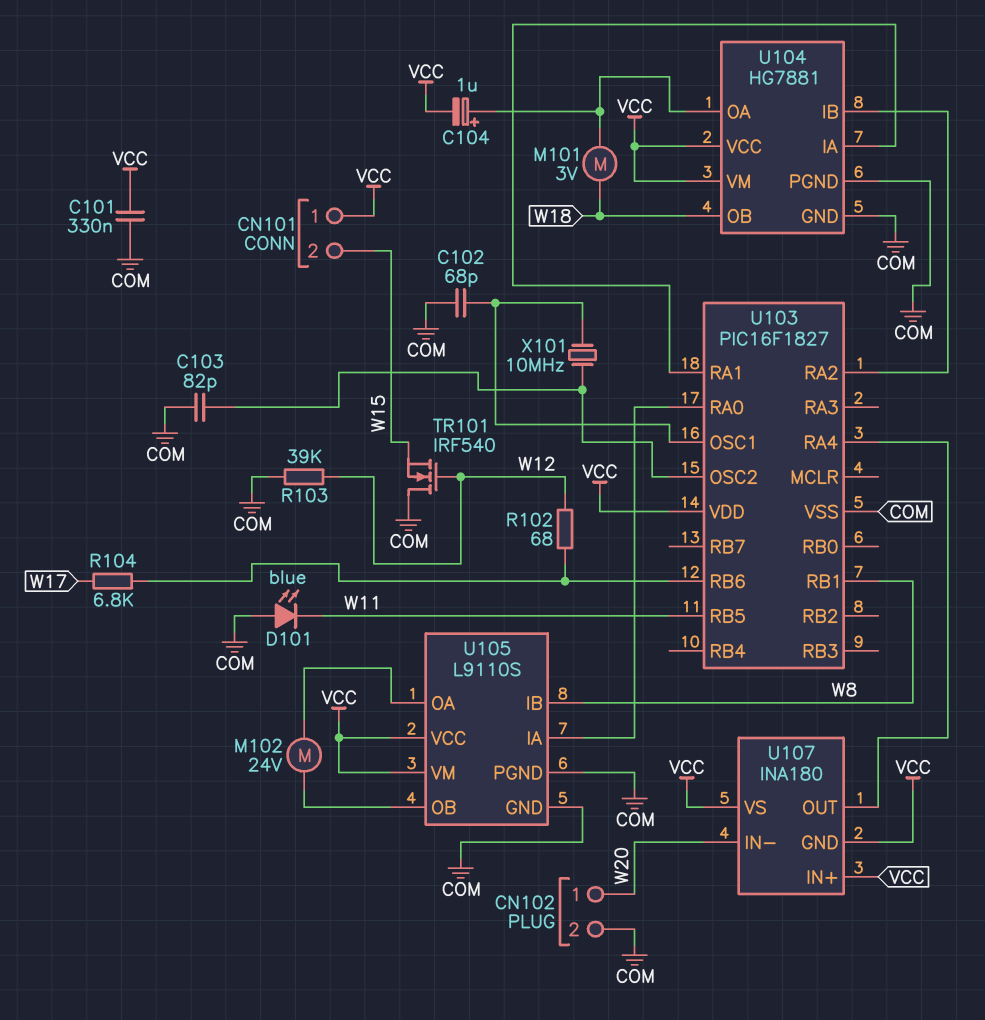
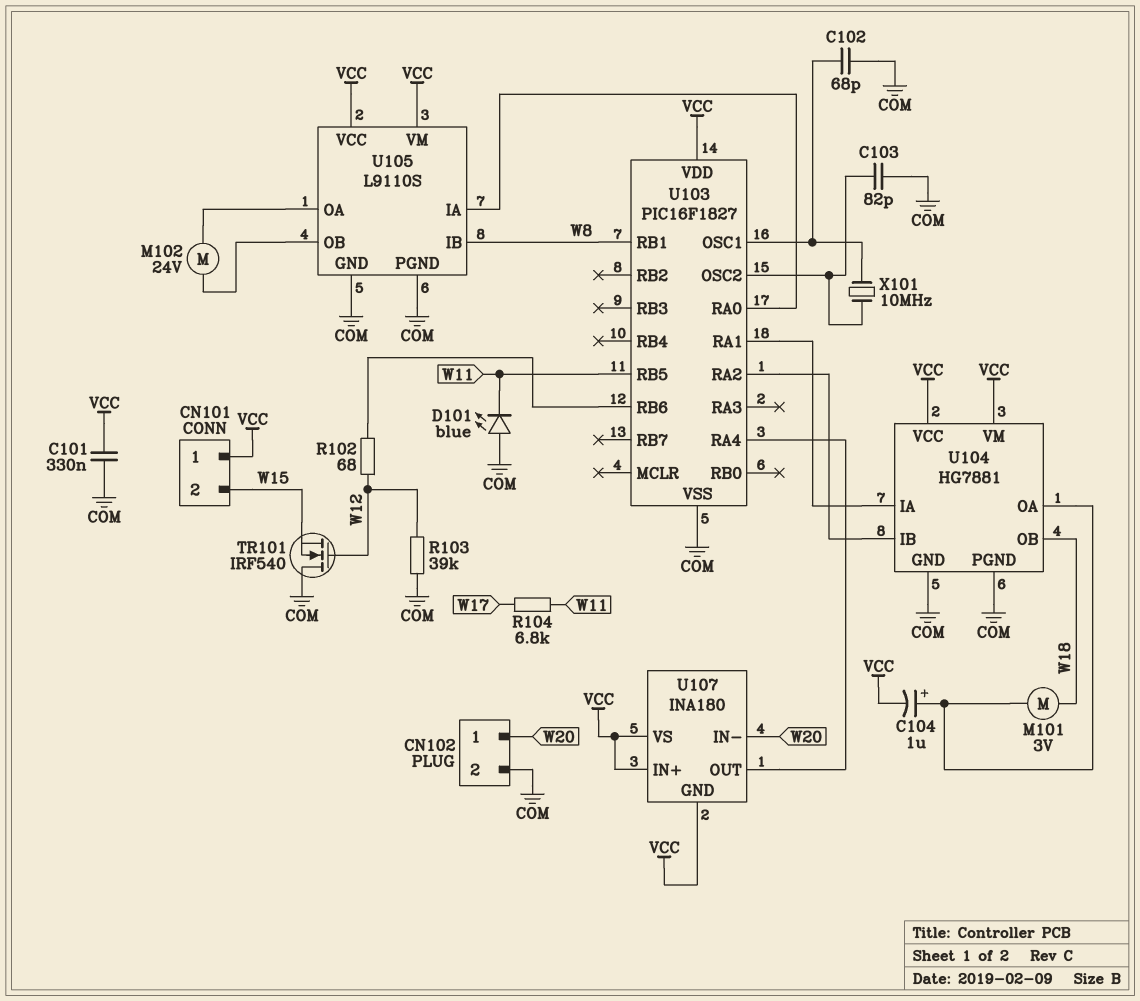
R104: 6.8k (U103/RB6, W17) -> 6.8k (W11, W17)

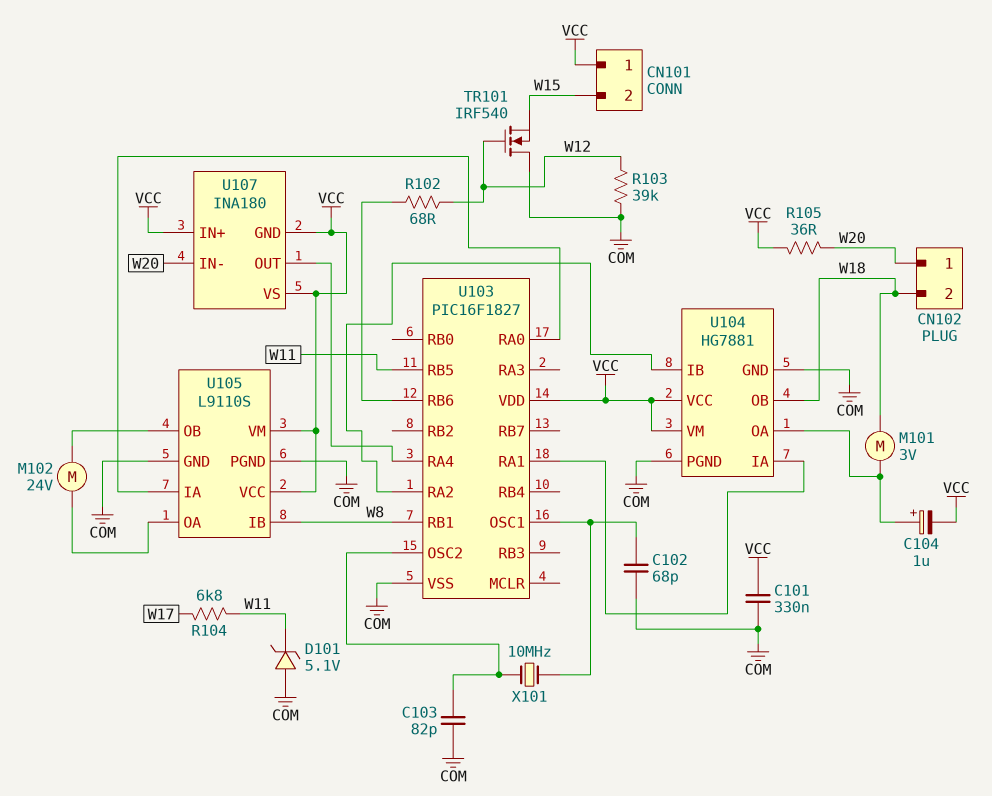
CN102 pin 2: COM -> W18
D101: LED blue (A COM, K W11) -> zener 5.1V (A COM, K W11)
R105: none -> 36 (VCC, W20)

